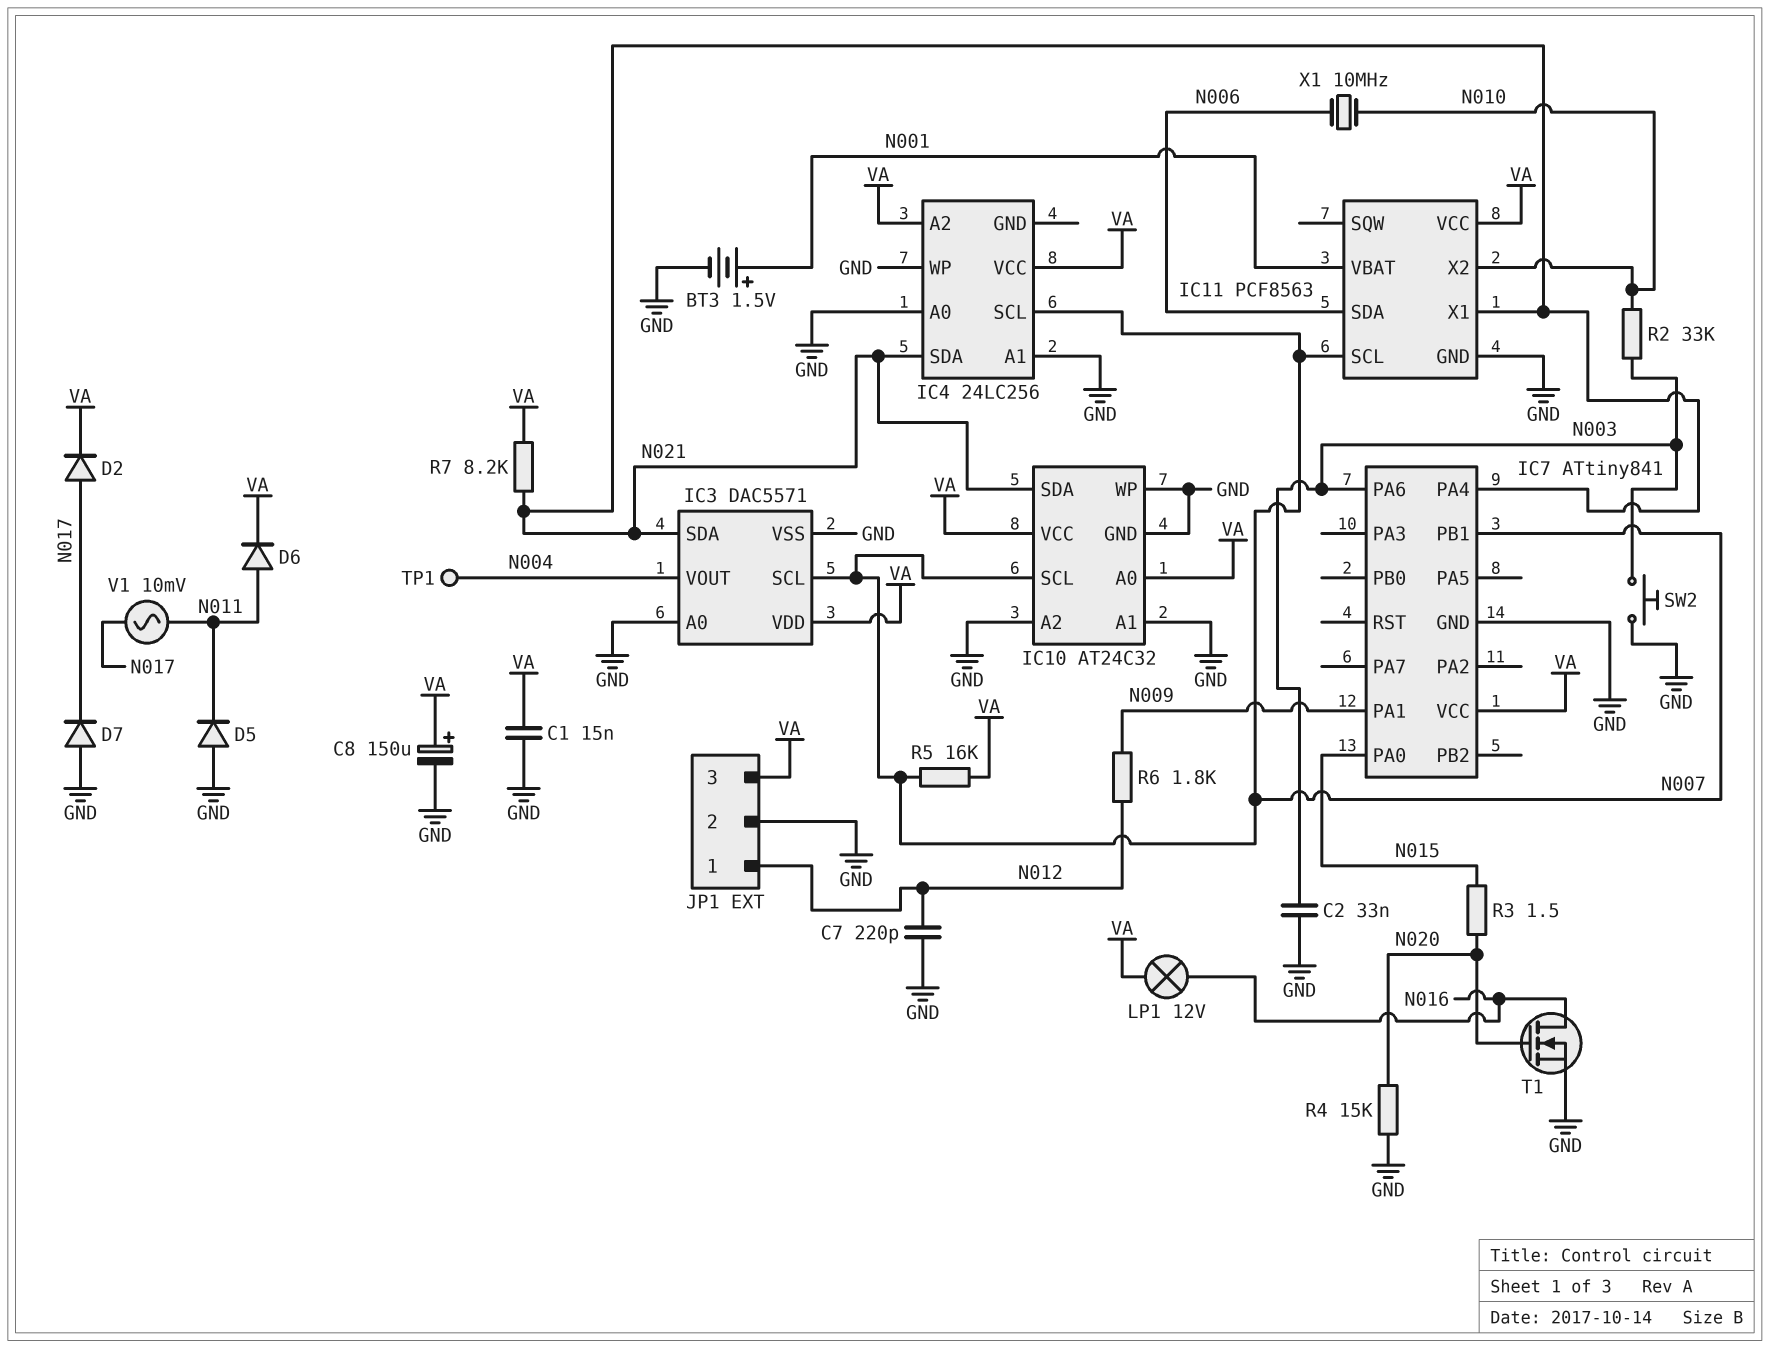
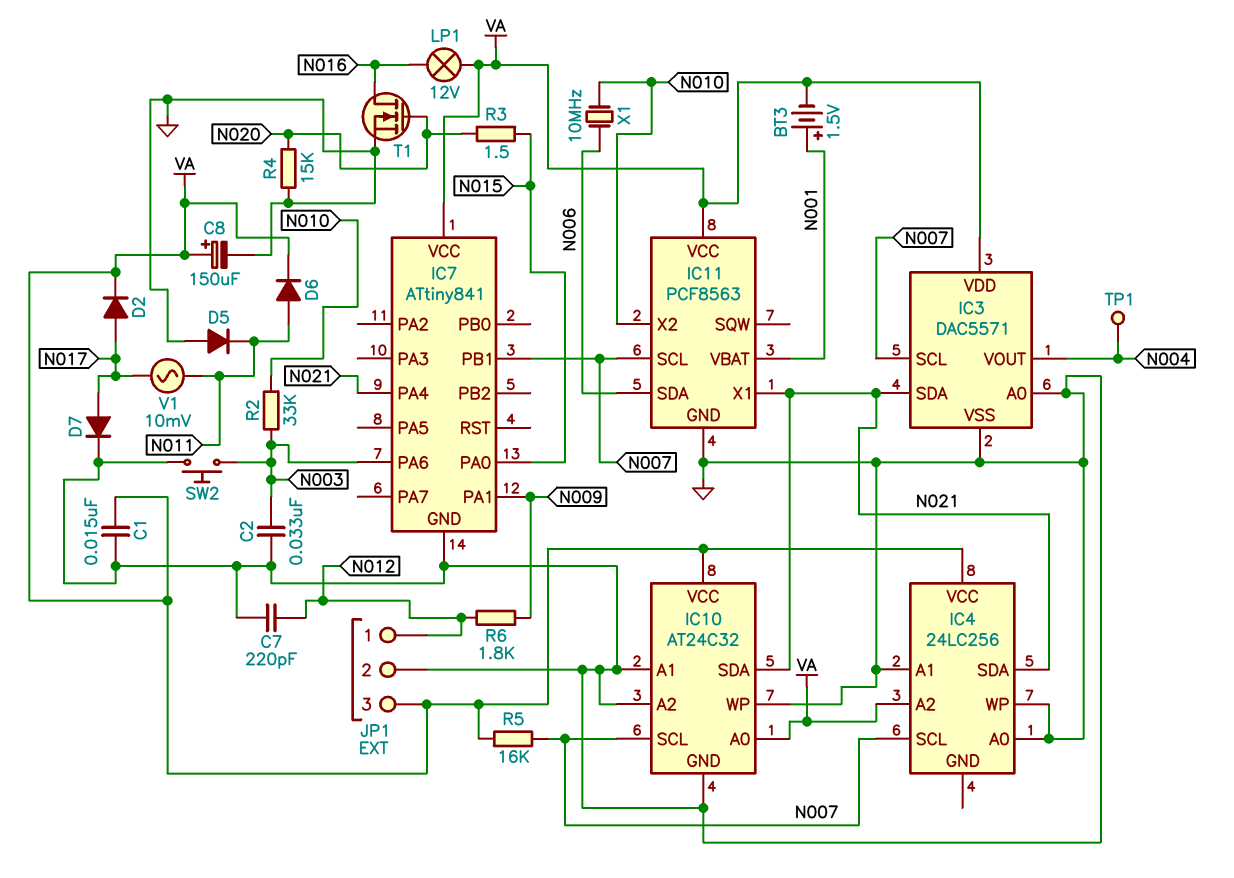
BT3: 1.5V (plus N001, minus GND) -> 1.5V (plus N001, minus VA)
D7: diode (A GND, K N017) -> diode (A N017, K GND)
R7: 8.2k (N021, VA) -> none

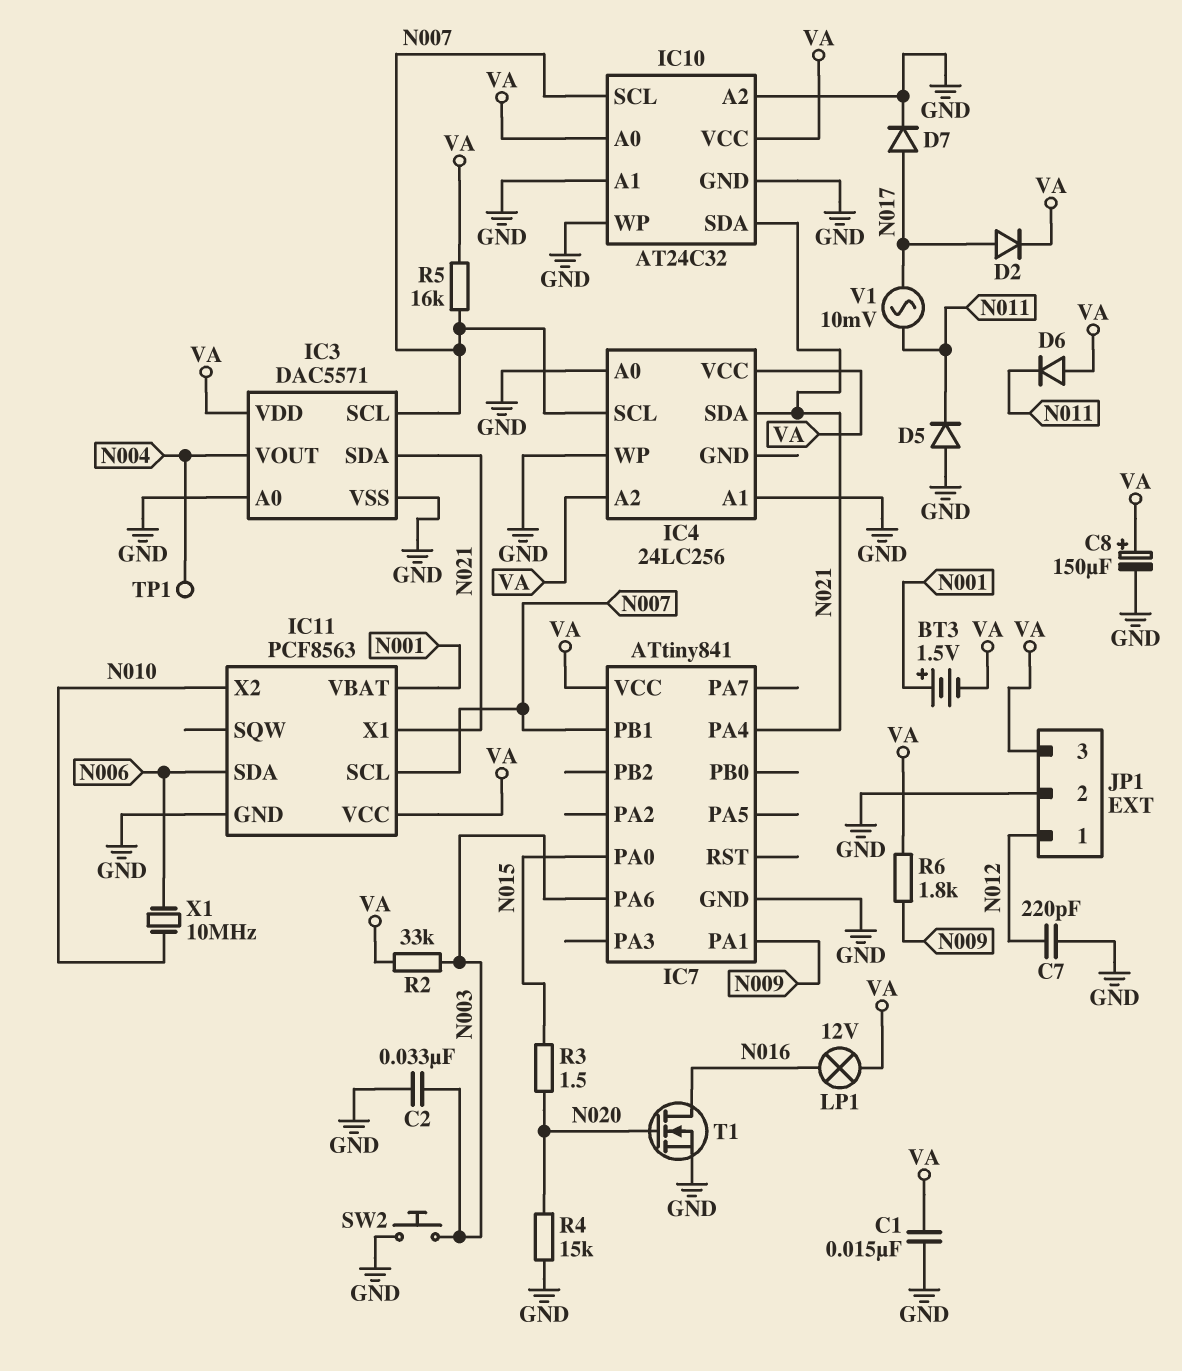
D6: diode (A N011, K VA) -> diode (A VA, K N011)
R2: 33k (N003, N010) -> 33k (N003, VA)
R6: 1.8k (N009, N012) -> 1.8k (N009, VA)

